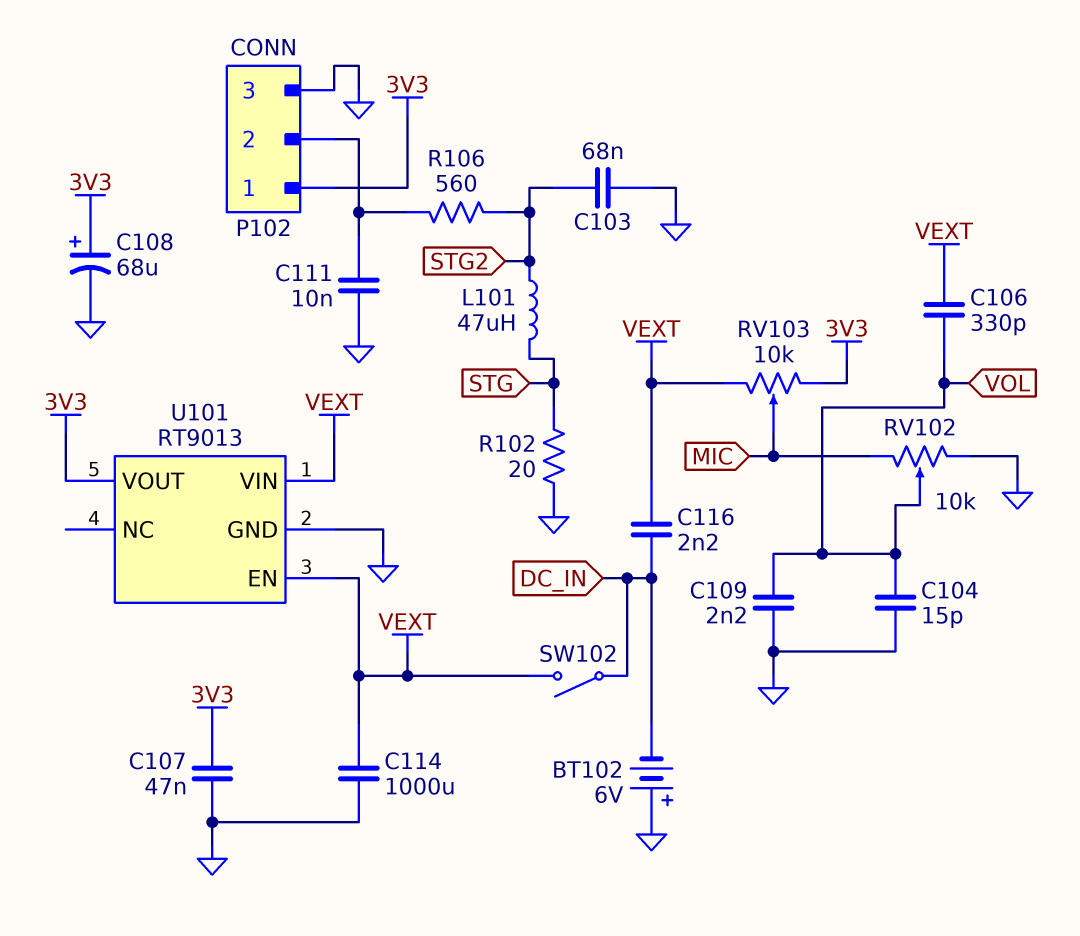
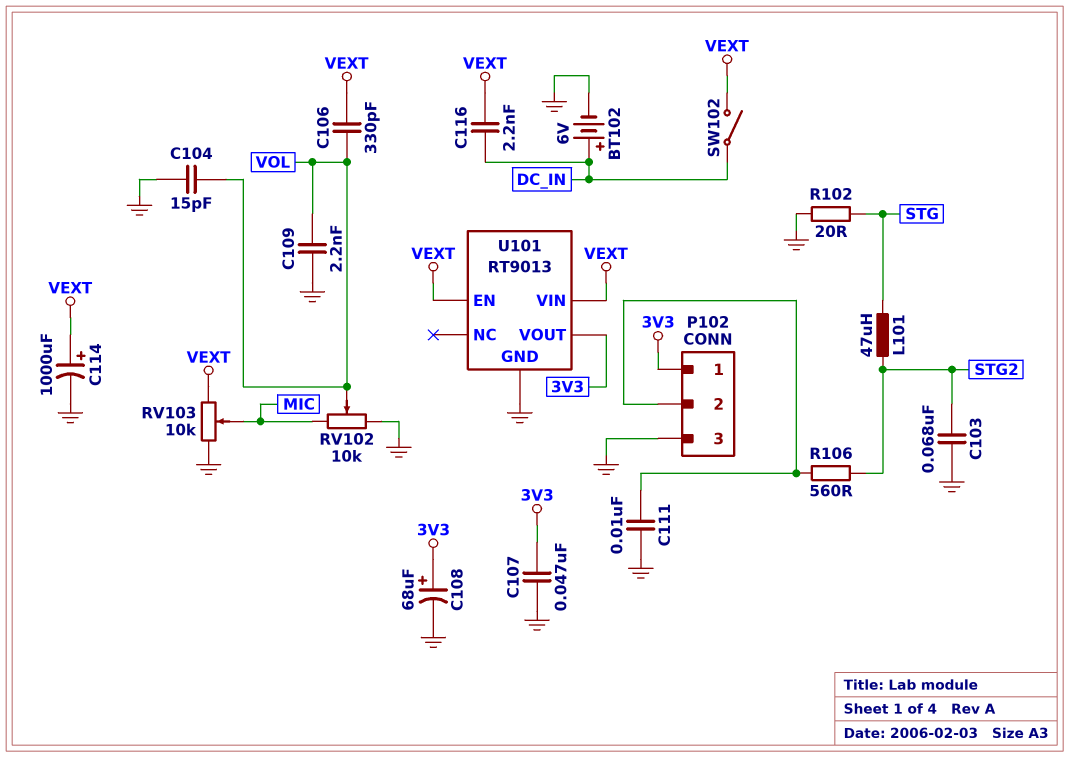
BT102: 6V (plus GND, minus DC_IN) -> 6V (plus DC_IN, minus GND)
C114: 1000uF (GND, VEXT) -> 1000uF (plus VEXT, minus GND)
RV103: 10k (3V3, VEXT, wiper MIC) -> 10k (GND, VEXT, wiper MIC)

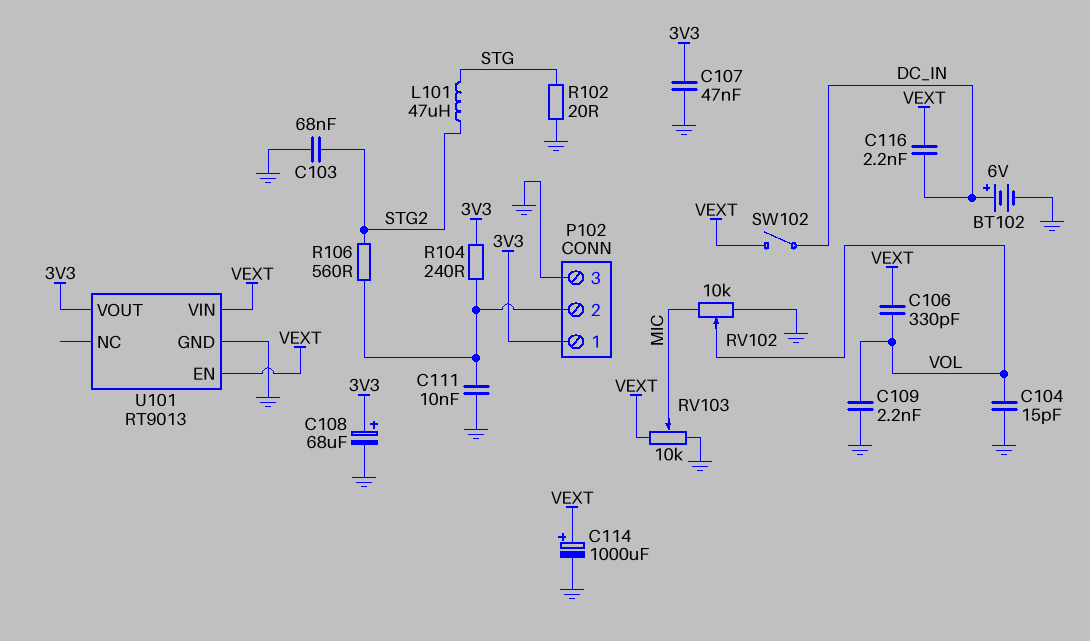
R104: none -> 240 (3V3, P102/2)

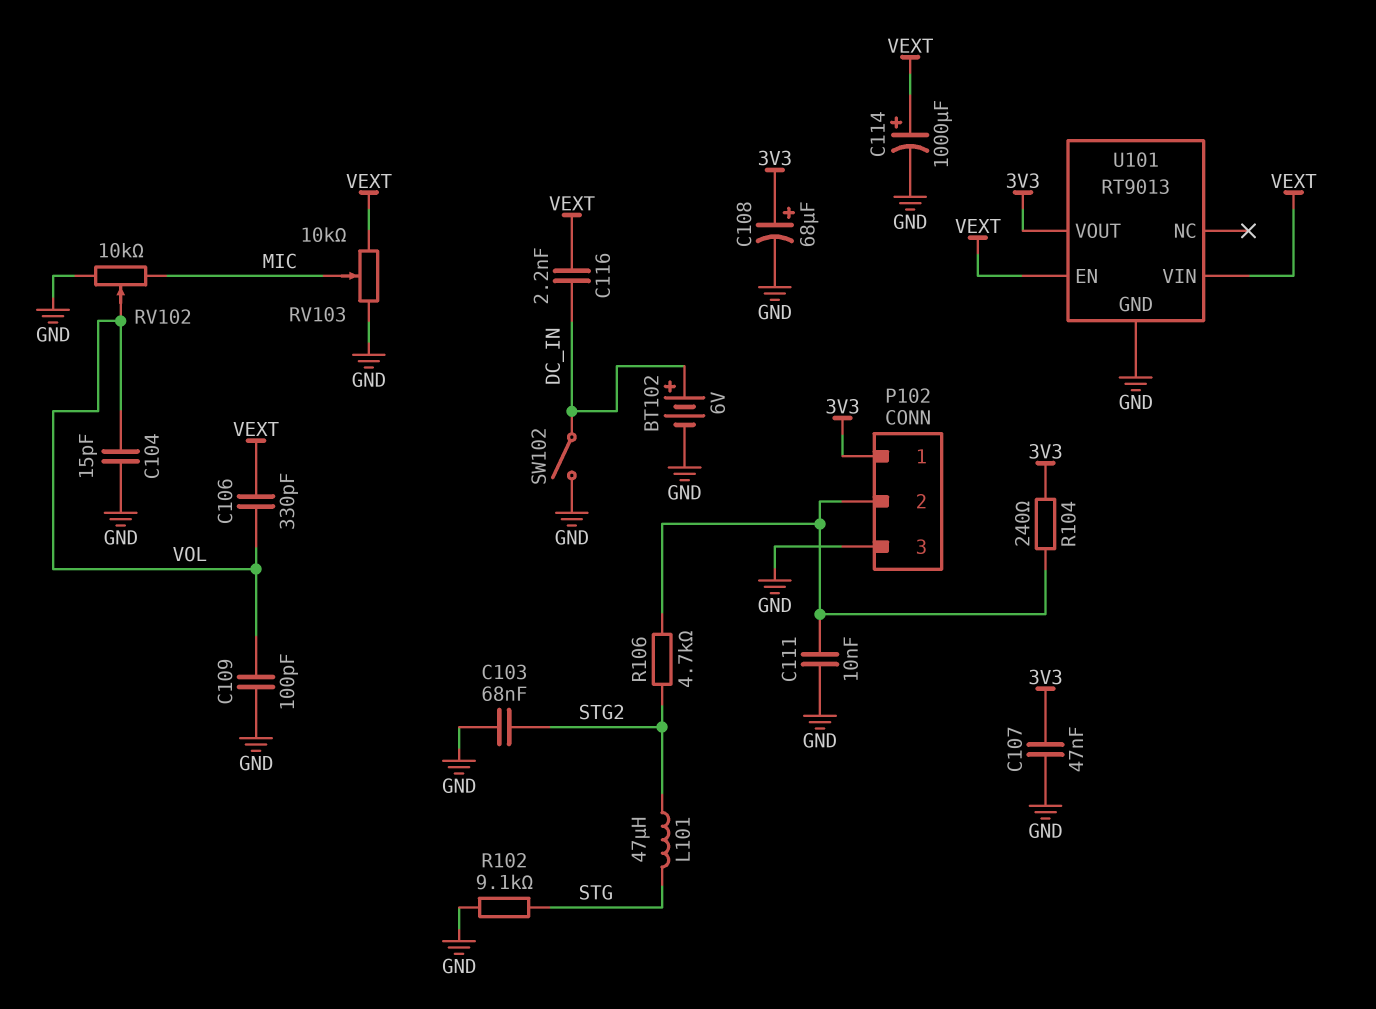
C109: 2.2nF (GND, VOL) -> 100pF (GND, VOL)
R102: 20 (GND, STG) -> 9.1k (GND, STG)
R106: 560 (P102/2, STG2) -> 4.7k (P102/2, STG2)
SW102: switch (DC_IN, VEXT) -> switch (DC_IN, GND)

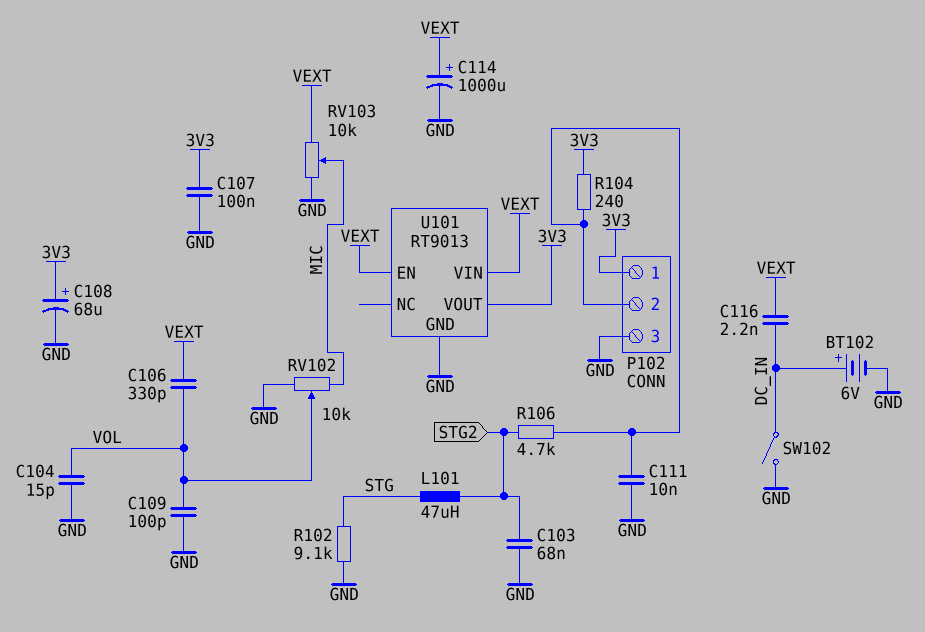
C107: 47nF (3V3, GND) -> 100nF (3V3, GND)

